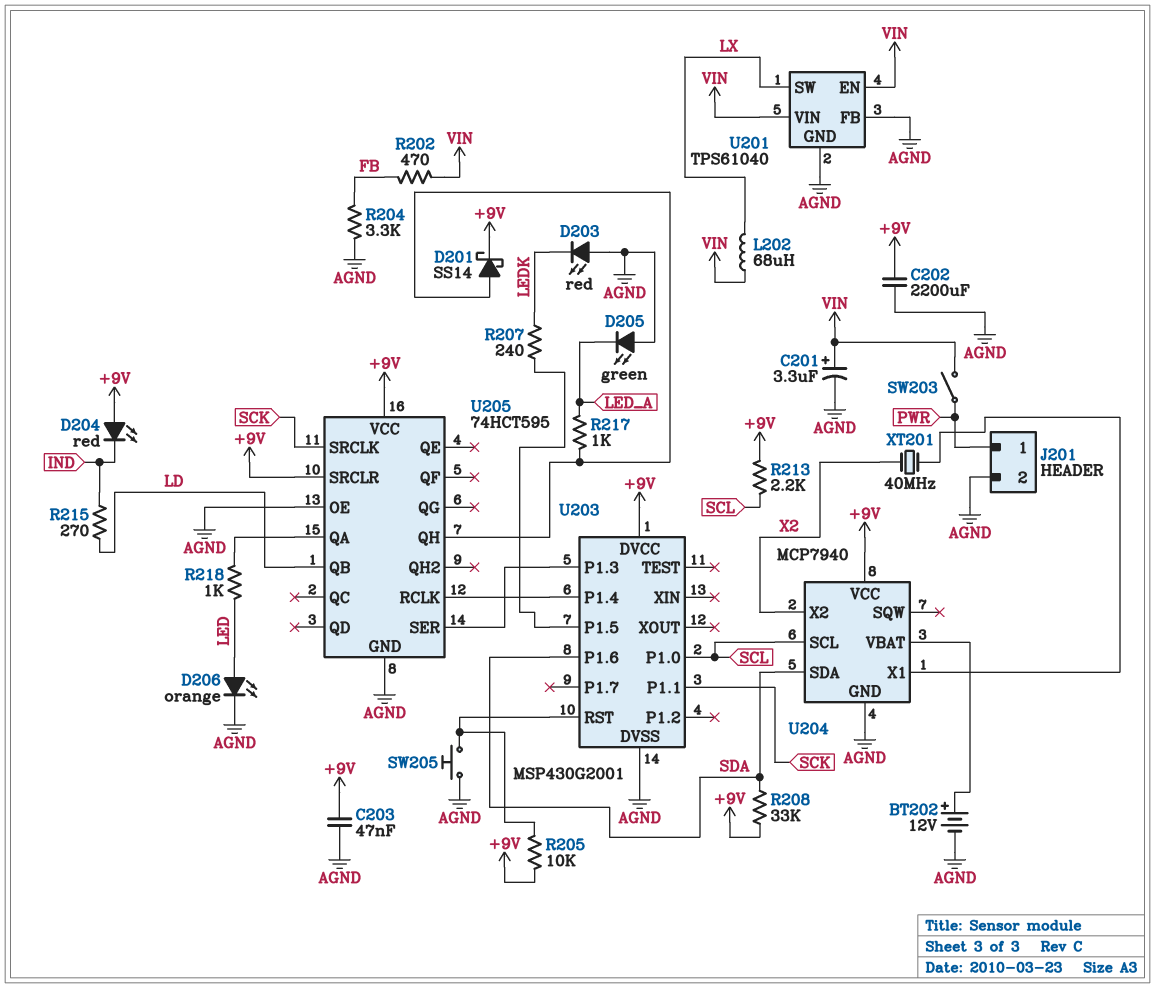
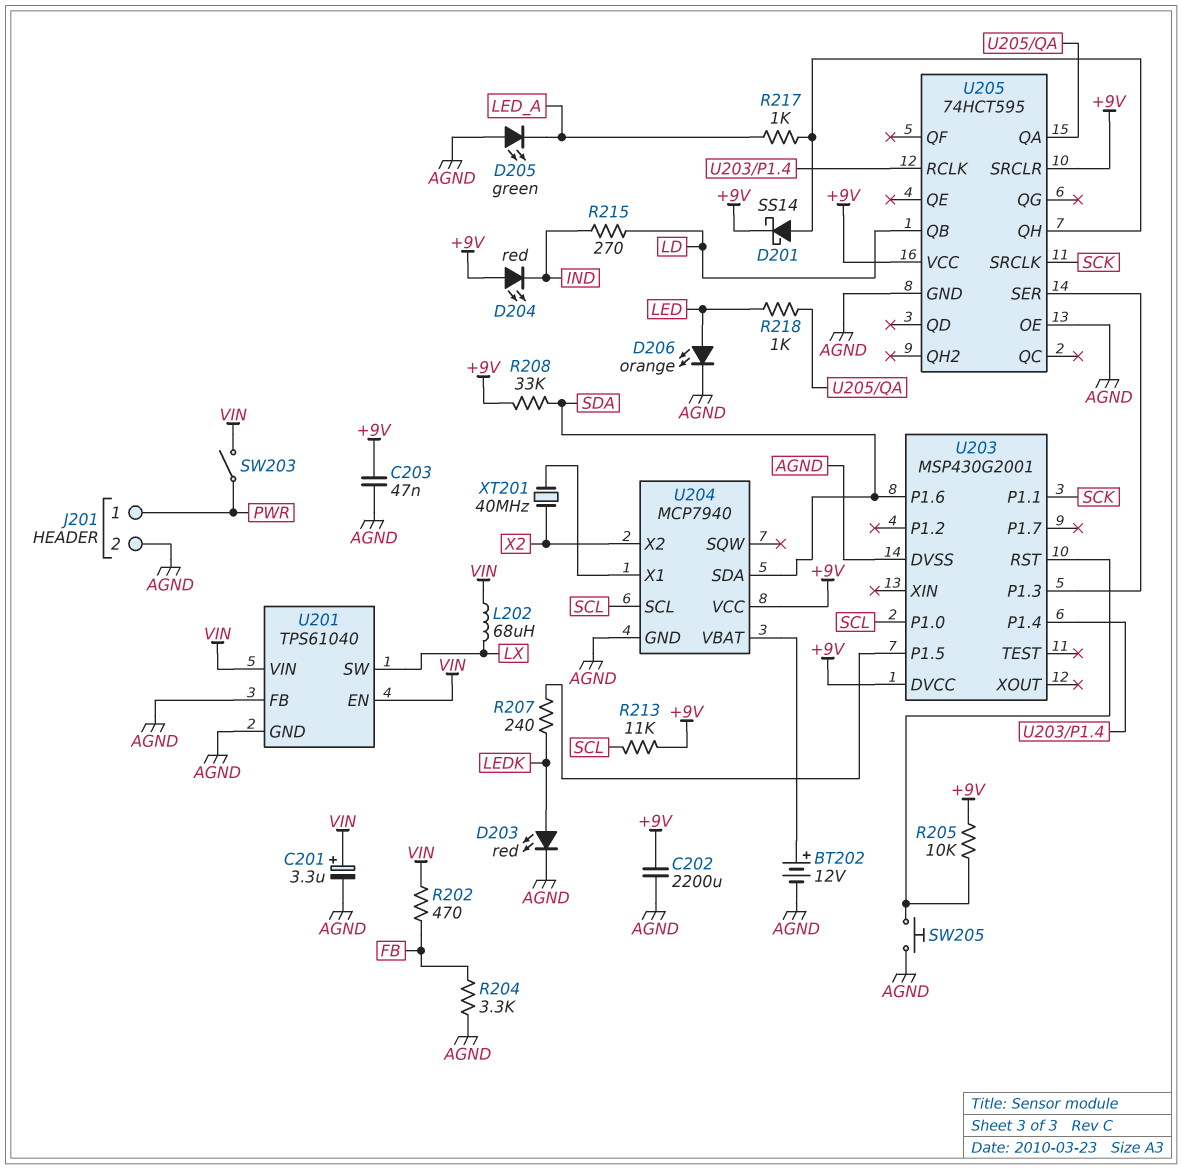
D203: LED red (A AGND, K LEDK) -> LED red (A LEDK, K AGND)
R213: 2.2k (+9V, SCL) -> 11k (+9V, SCL)

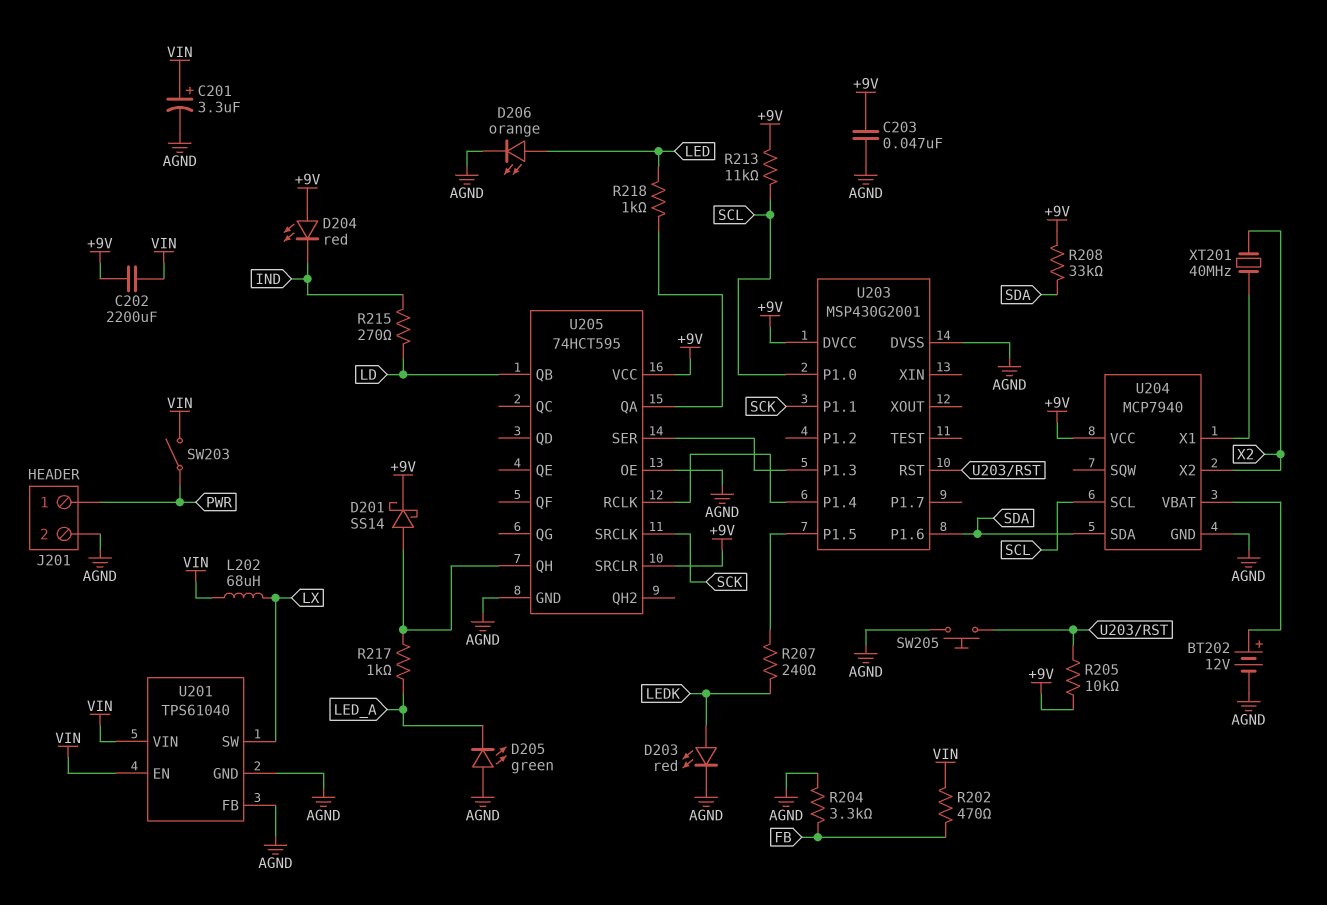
C202: 2200uF (+9V, AGND) -> 2200uF (+9V, VIN)

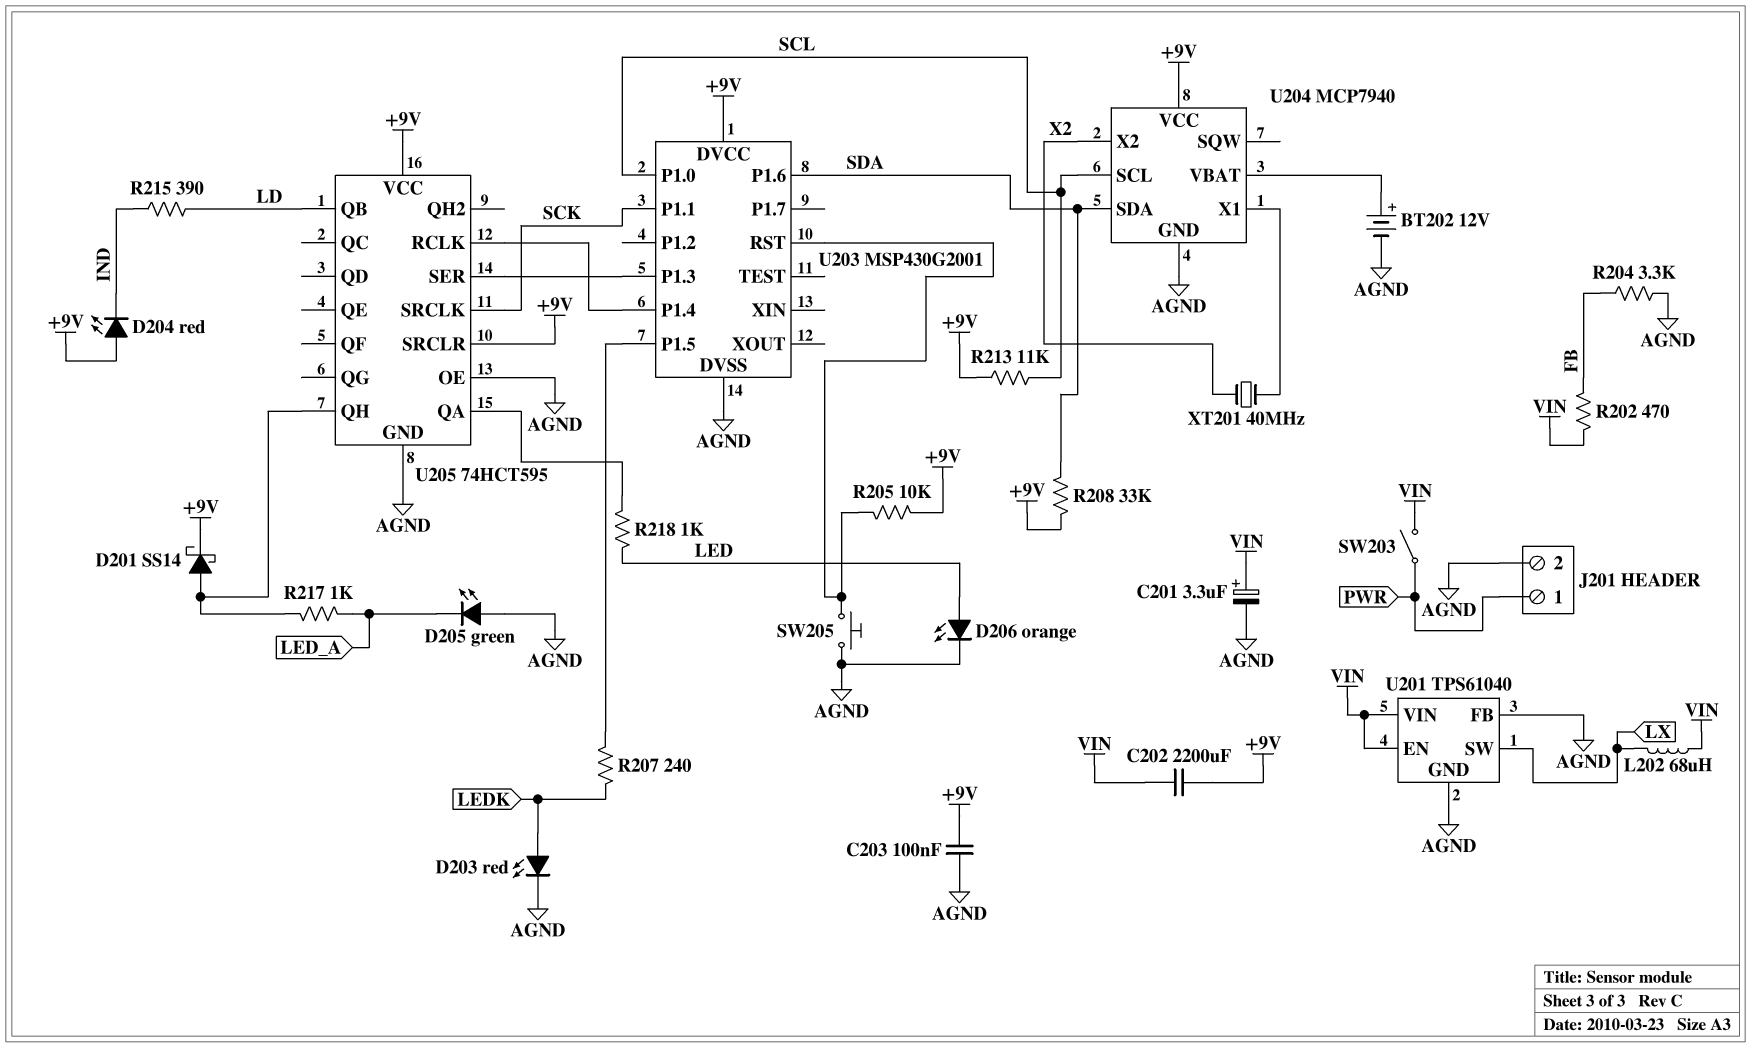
C203: 47nF (+9V, AGND) -> 100nF (+9V, AGND)
R215: 270 (IND, LD) -> 390 (IND, LD)

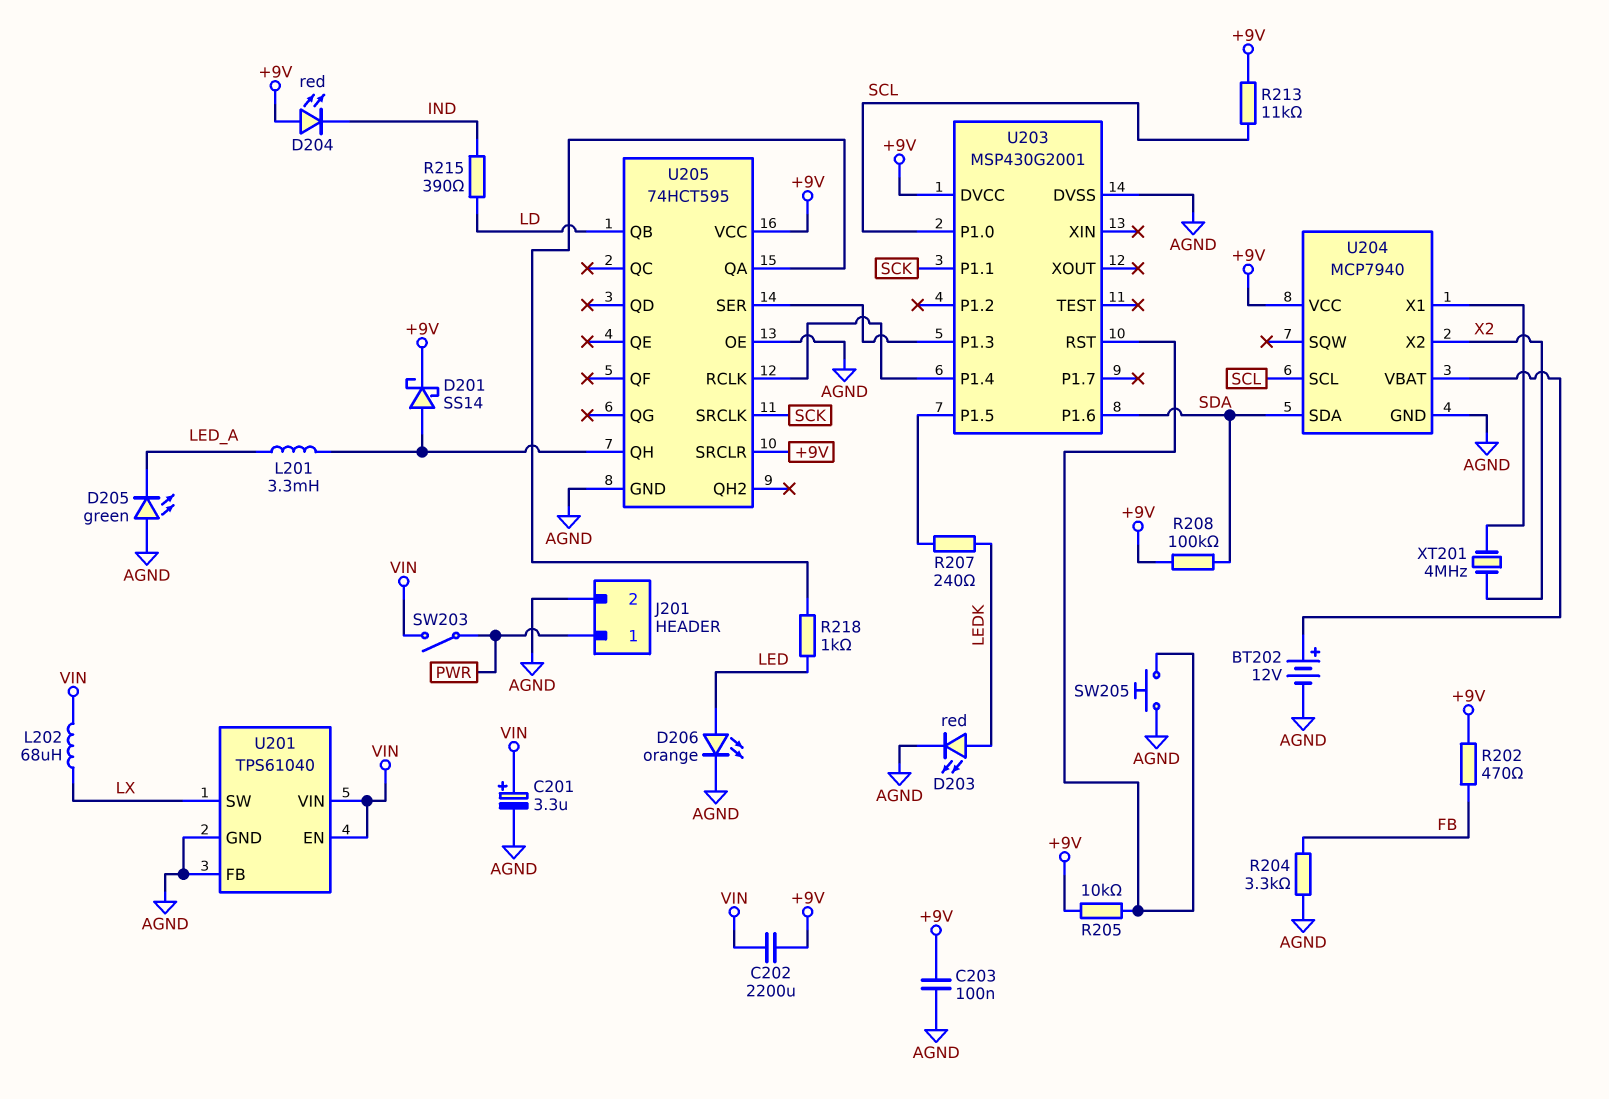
L201: none -> 3.3mH (LED_A, U205/QH)
R202: 470 (FB, VIN) -> 470 (+9V, FB)
R208: 33k (+9V, SDA) -> 100k (+9V, SDA)
R217: 1k (LED_A, U205/QH) -> none
XT201: 40MHz (U204/X1, X2) -> 4MHz (U204/X1, X2)

